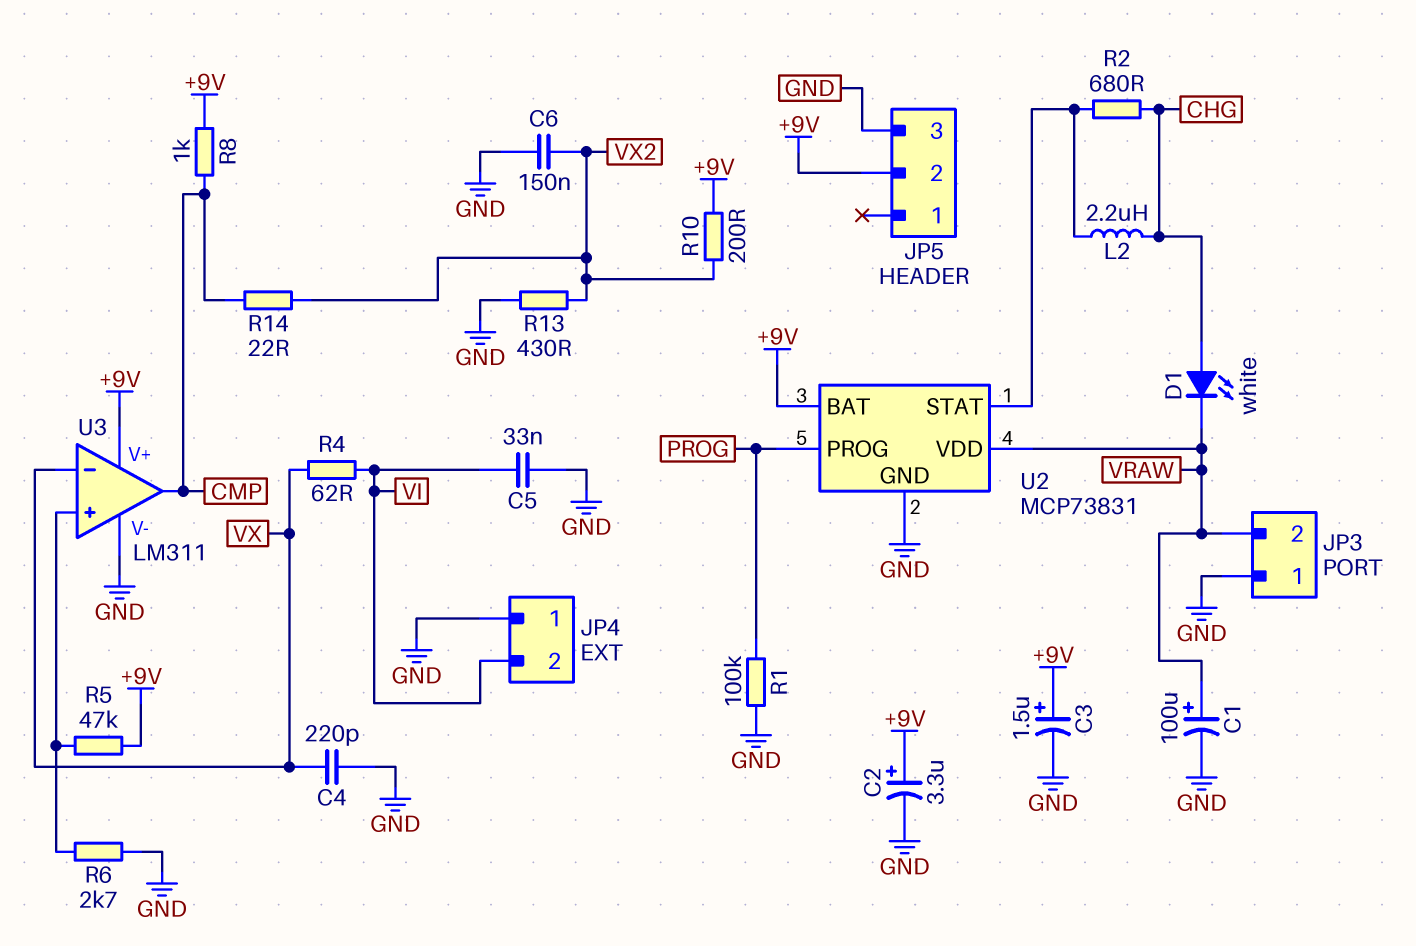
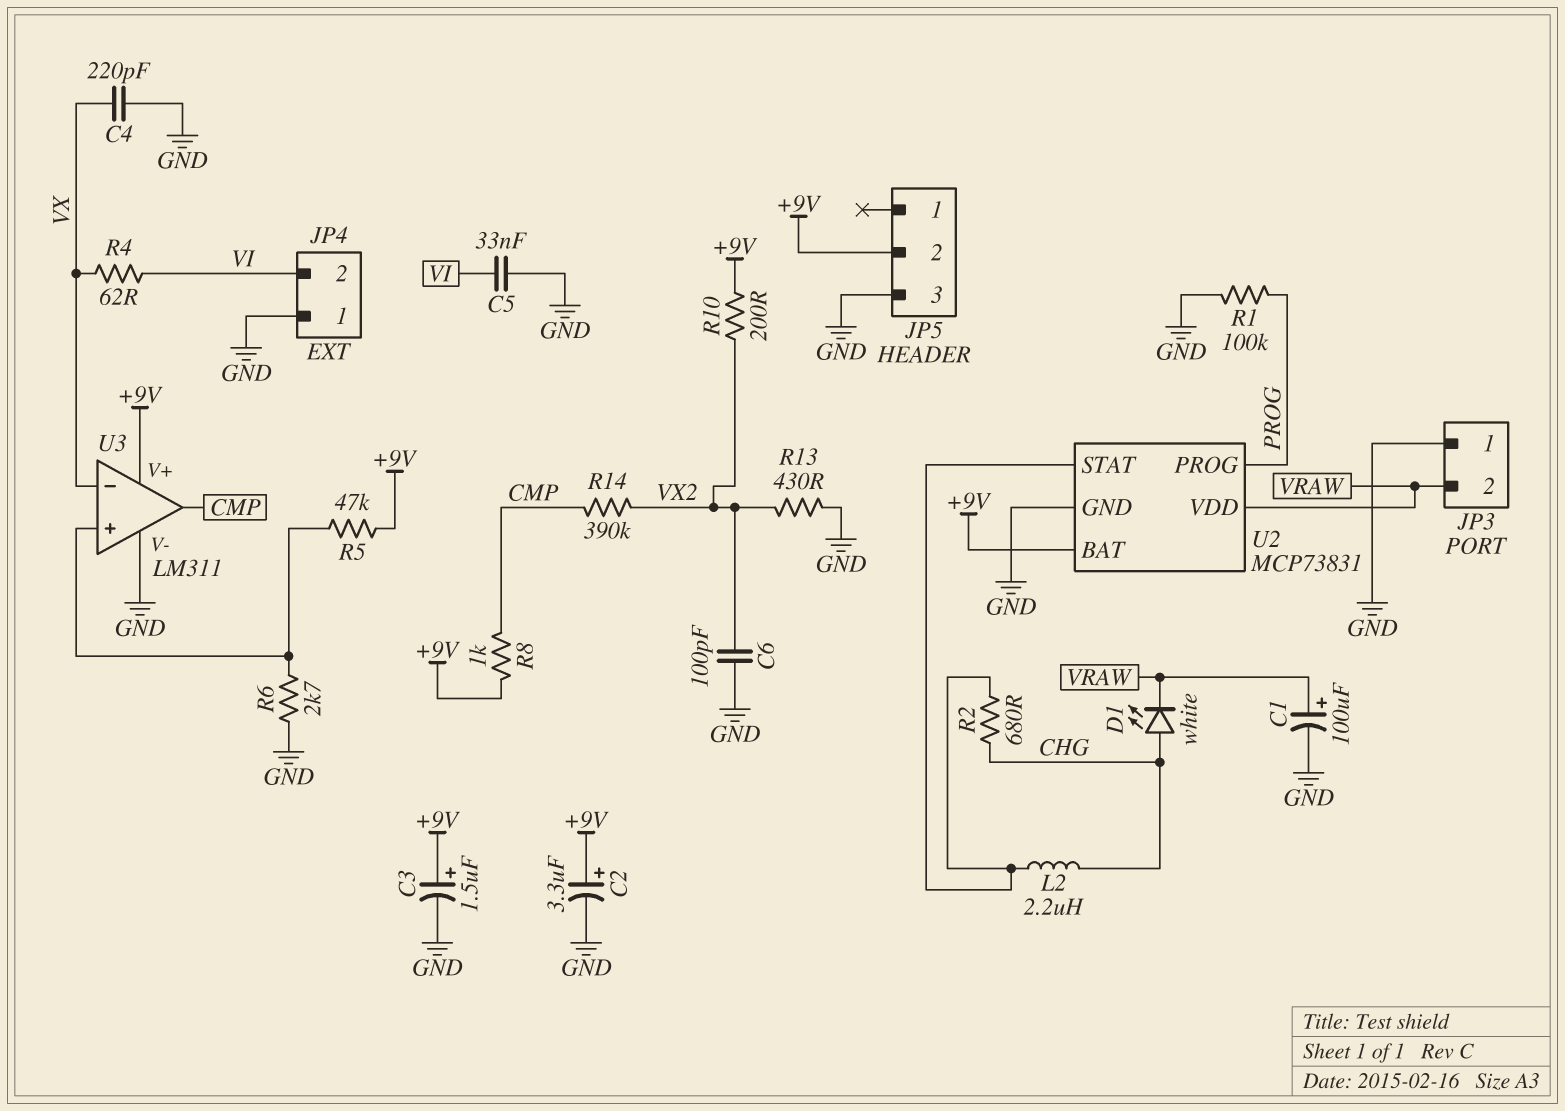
C6: 150nF (GND, VX2) -> 100pF (GND, VX2)
R14: 22 (CMP, VX2) -> 390k (CMP, VX2)

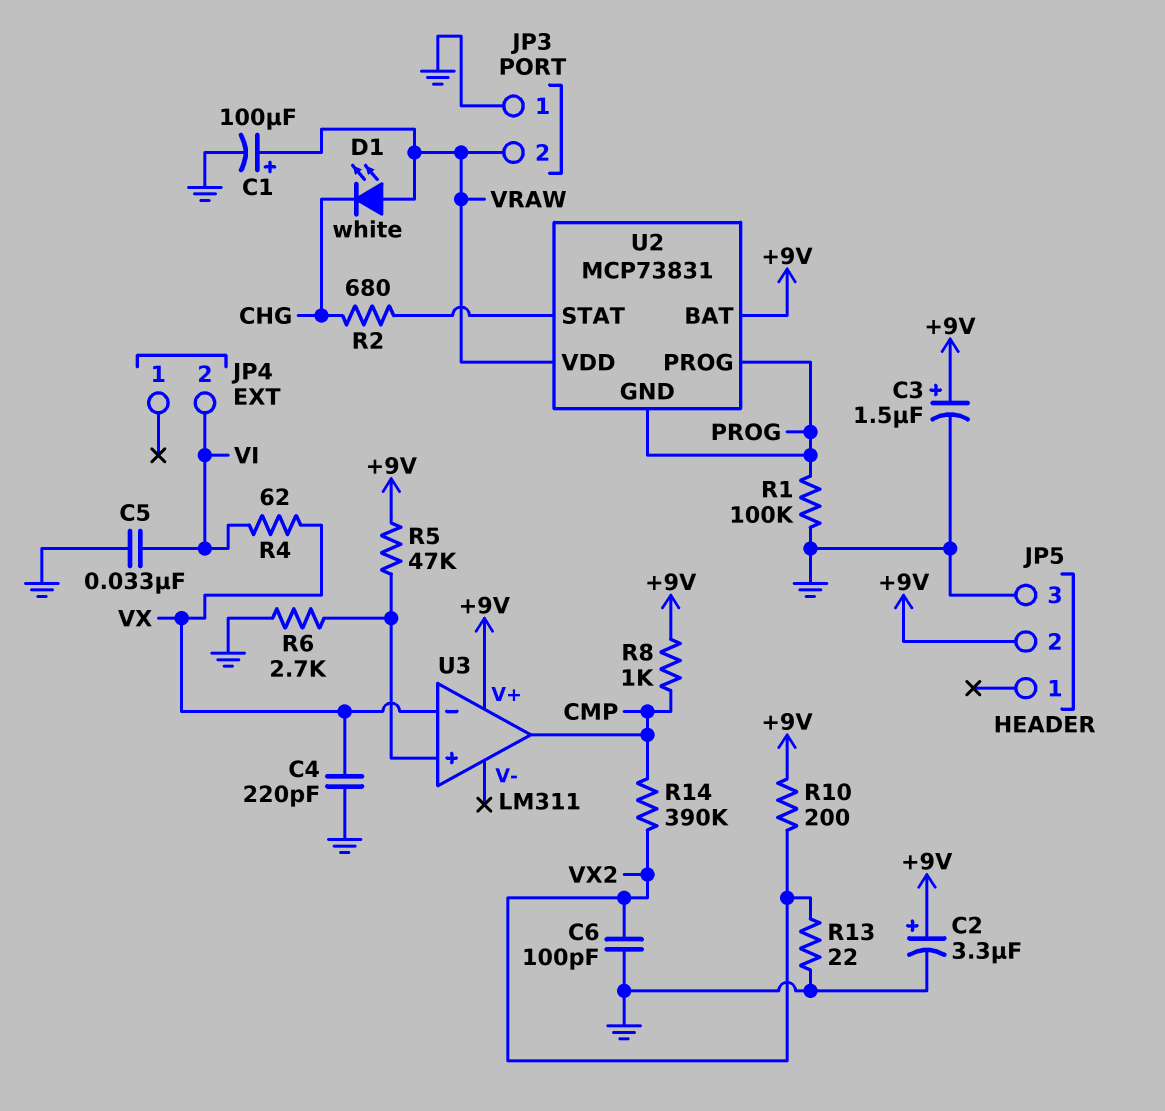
D1: LED white (A CHG, K VRAW) -> LED white (A VRAW, K CHG)
JP4 pin 1: GND -> none
L2: 2.2uH (CHG, U2/STAT) -> none
R13: 430 (GND, VX2) -> 22 (GND, VX2)
U2 pin GND: GND -> PROG
U3 pin V-: GND -> none

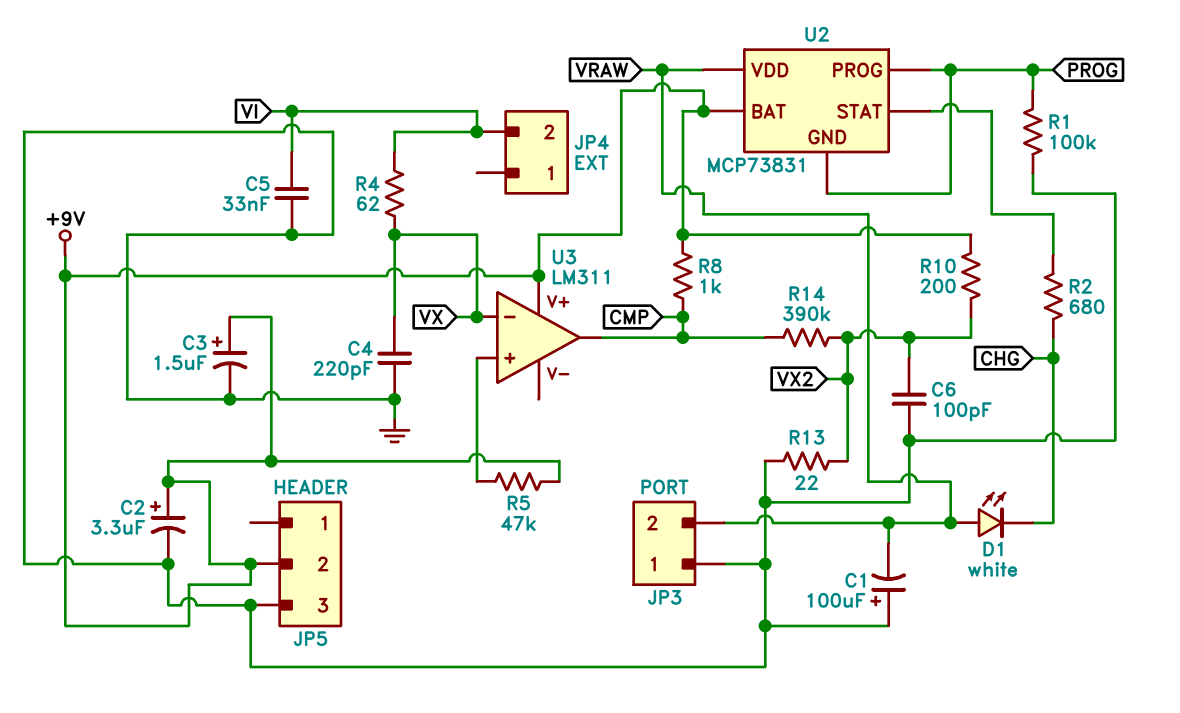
C1: 100uF (plus VRAW, minus GND) -> 100uF (plus GND, minus VRAW)
R6: 2.7k (GND, U3/in+) -> none

